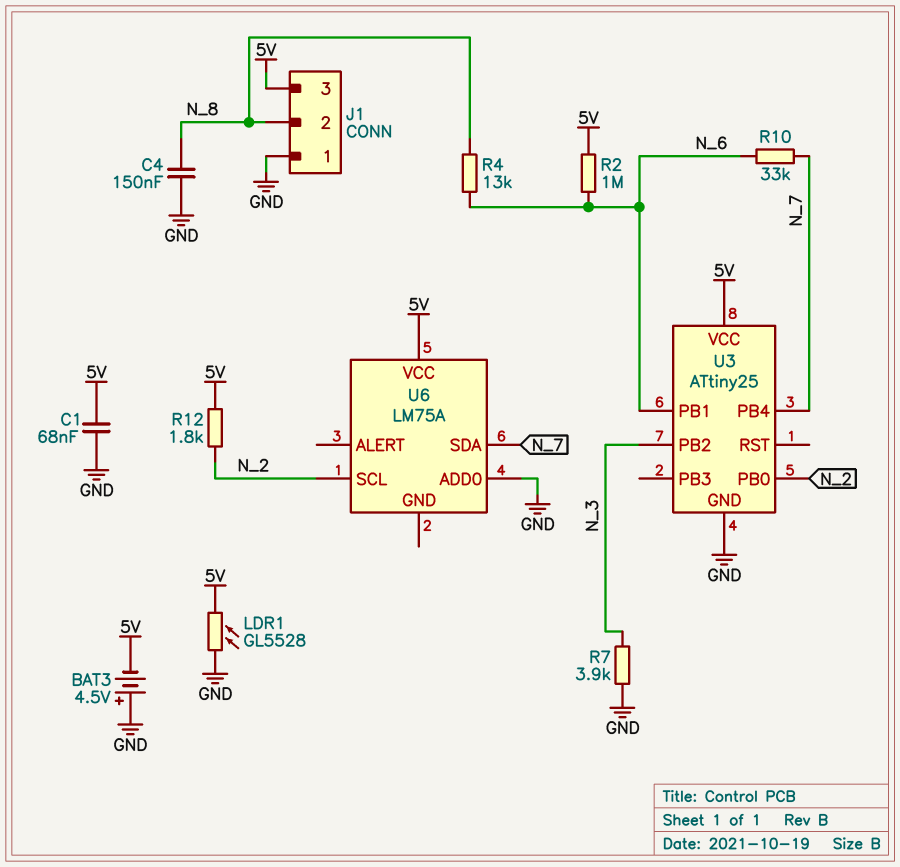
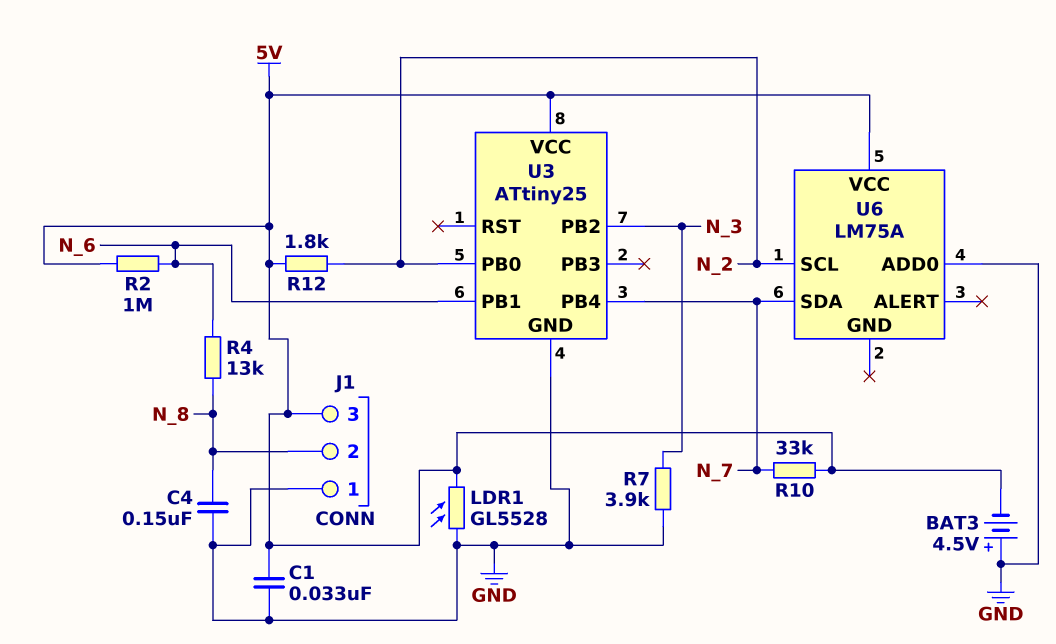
C1: 68nF (5V, GND) -> 33nF (5V, GND)
R10: 33k (N_6, N_7) -> 33k (5V, N_7)

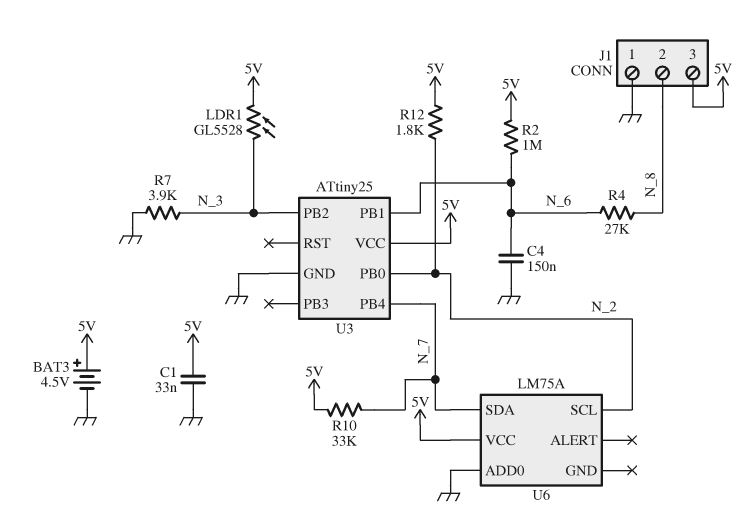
BAT3: 4.5V (plus GND, minus 5V) -> 4.5V (plus 5V, minus GND)
C4: 150nF (GND, N_8) -> 150nF (GND, N_6)
LDR1: GL5528 (5V, GND) -> GL5528 (5V, N_3)
R4: 13k (N_6, N_8) -> 27k (N_6, N_8)

